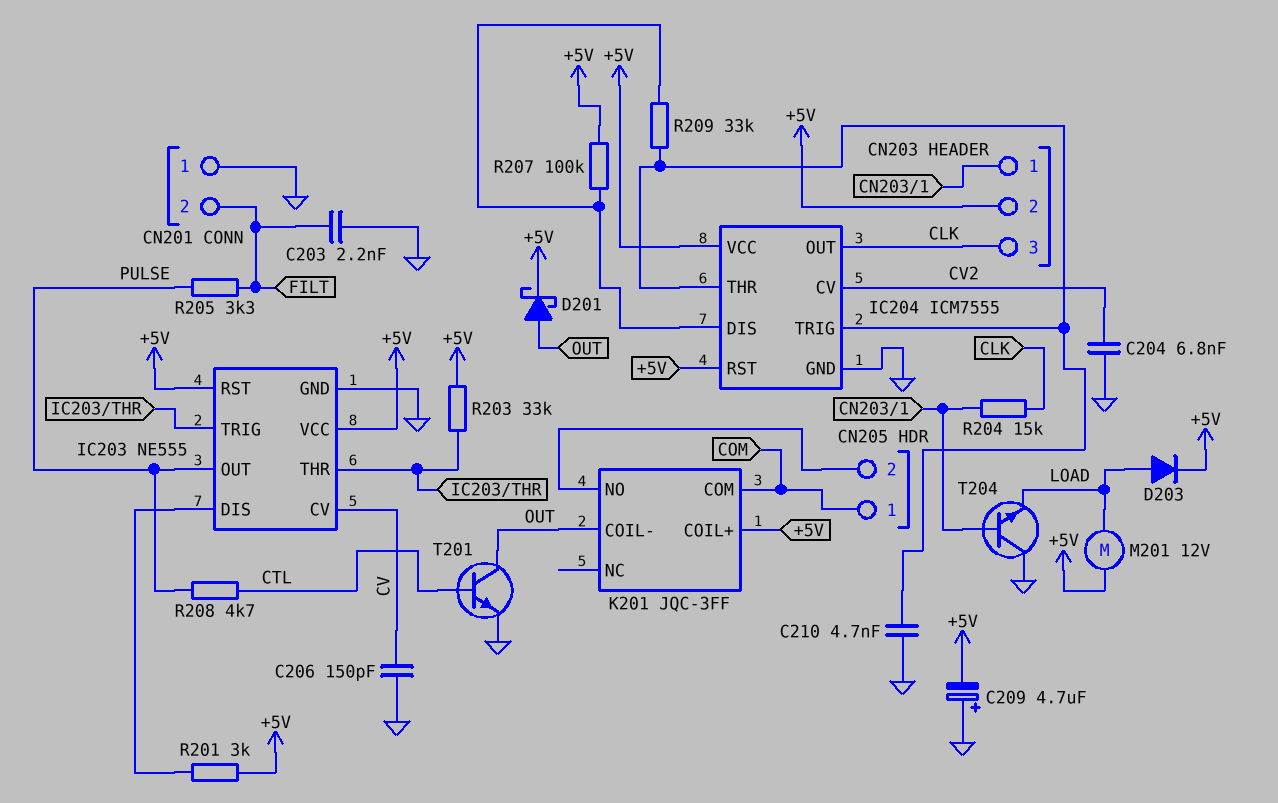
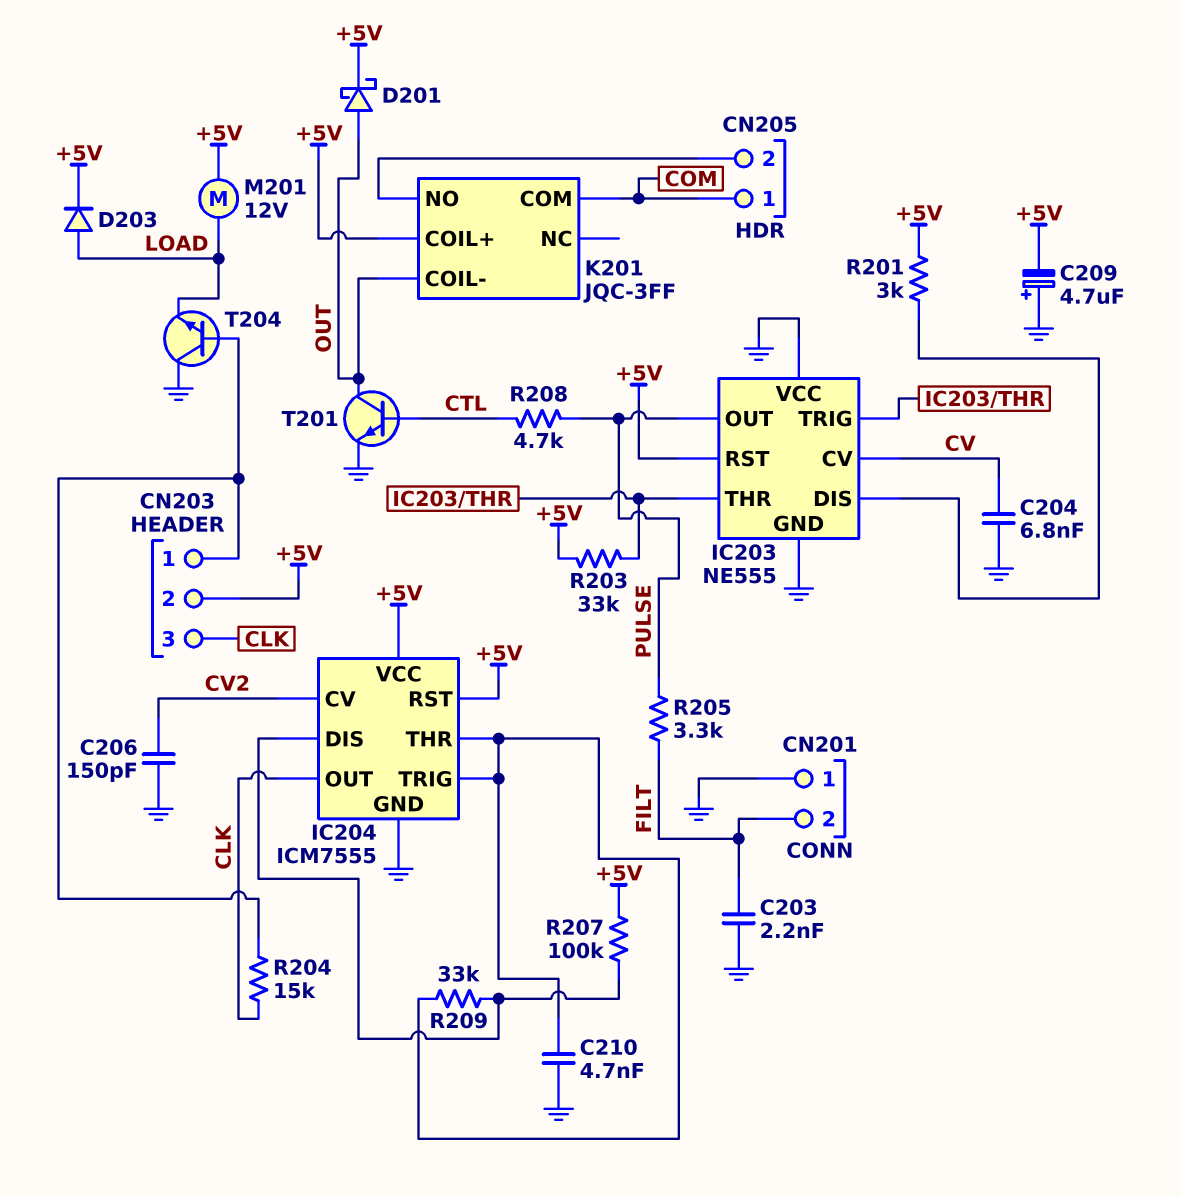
C204: 6.8nF (CV2, GND) -> 6.8nF (CV, GND)
C206: 150pF (CV, GND) -> 150pF (CV2, GND)
IC203 pin VCC: +5V -> GND

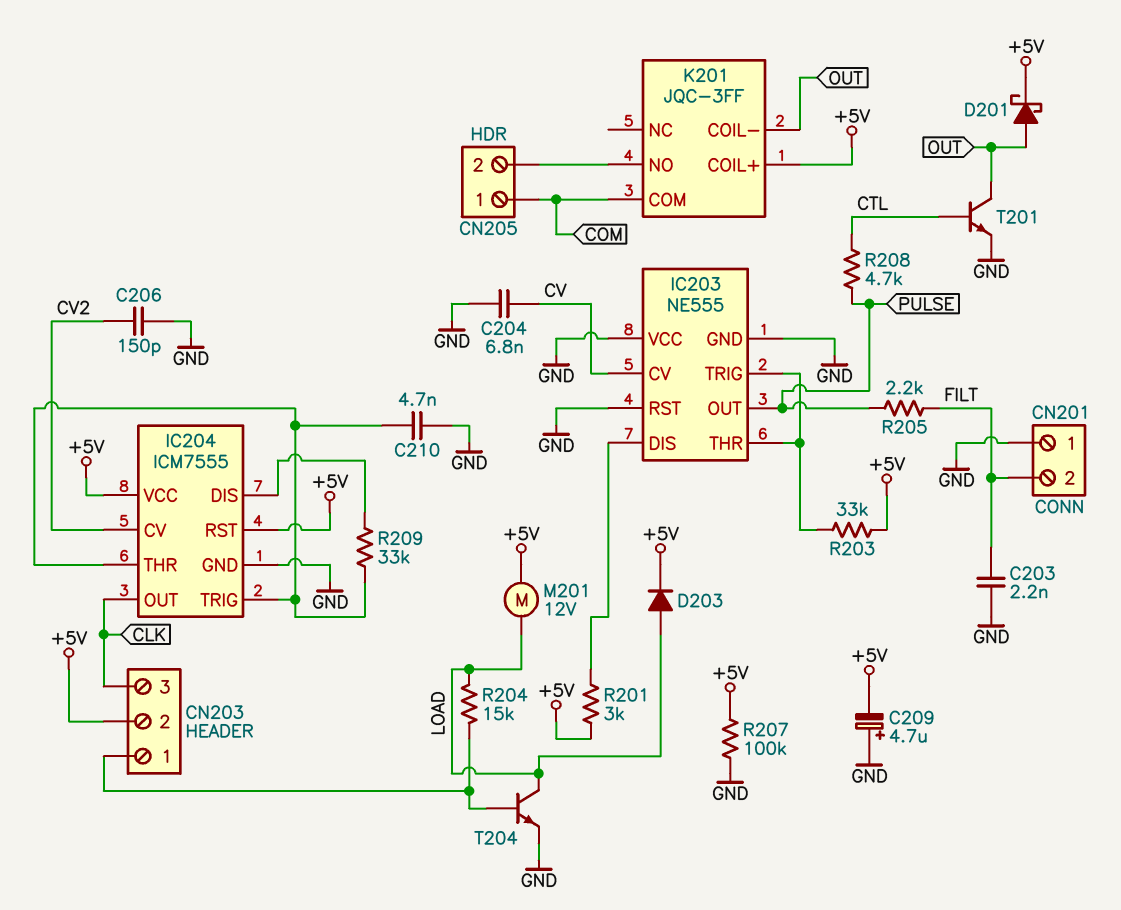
IC203 pin RST: +5V -> GND
R204: 15k (CLK, CN203/1) -> 15k (CN203/1, LOAD)
R205: 3.3k (FILT, PULSE) -> 2.2k (FILT, PULSE)
R207: 100k (+5V, IC204/DIS) -> 100k (+5V, GND)
T204: NPN (B CN203/1, C GND, E LOAD) -> NPN (B CN203/1, C LOAD, E GND)

